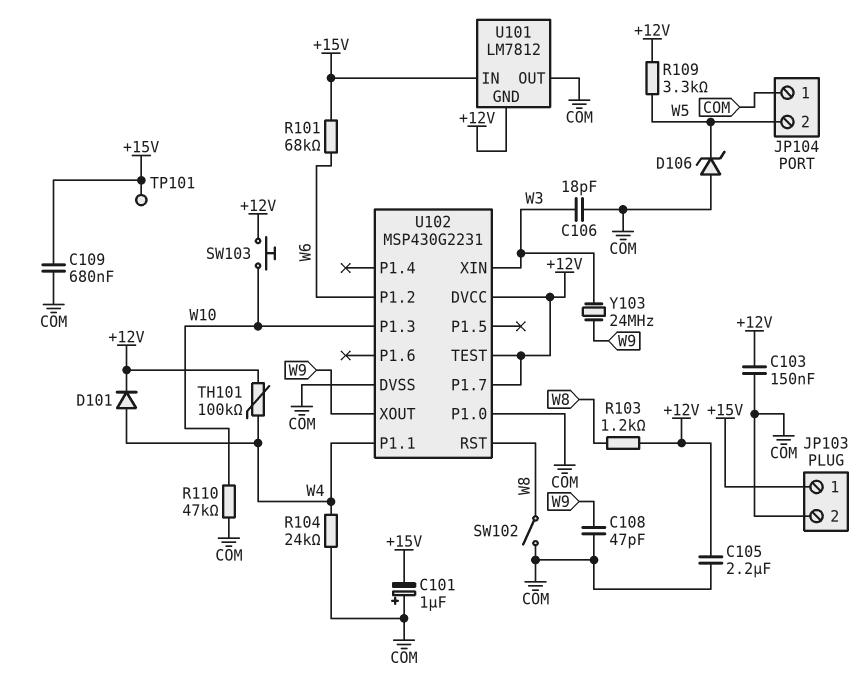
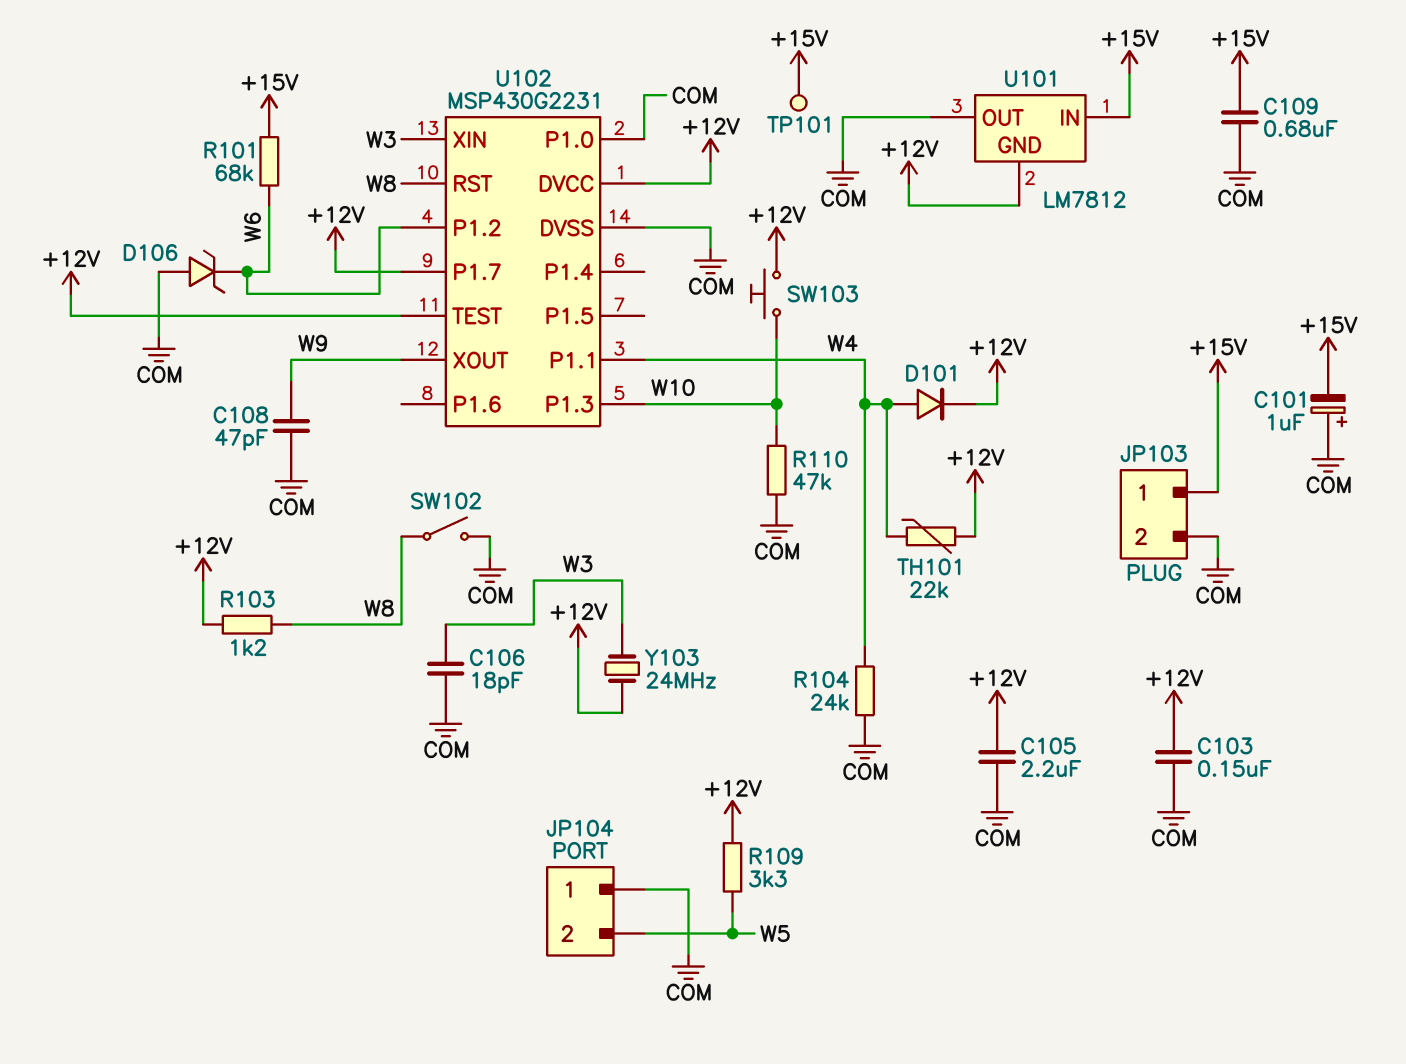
D106: zener (A COM, K W5) -> zener (A COM, K W6)
TH101: 100k (+12V, W4) -> 22k (+12V, W4)
Y103: 24MHz (W3, W9) -> 24MHz (+12V, W3)

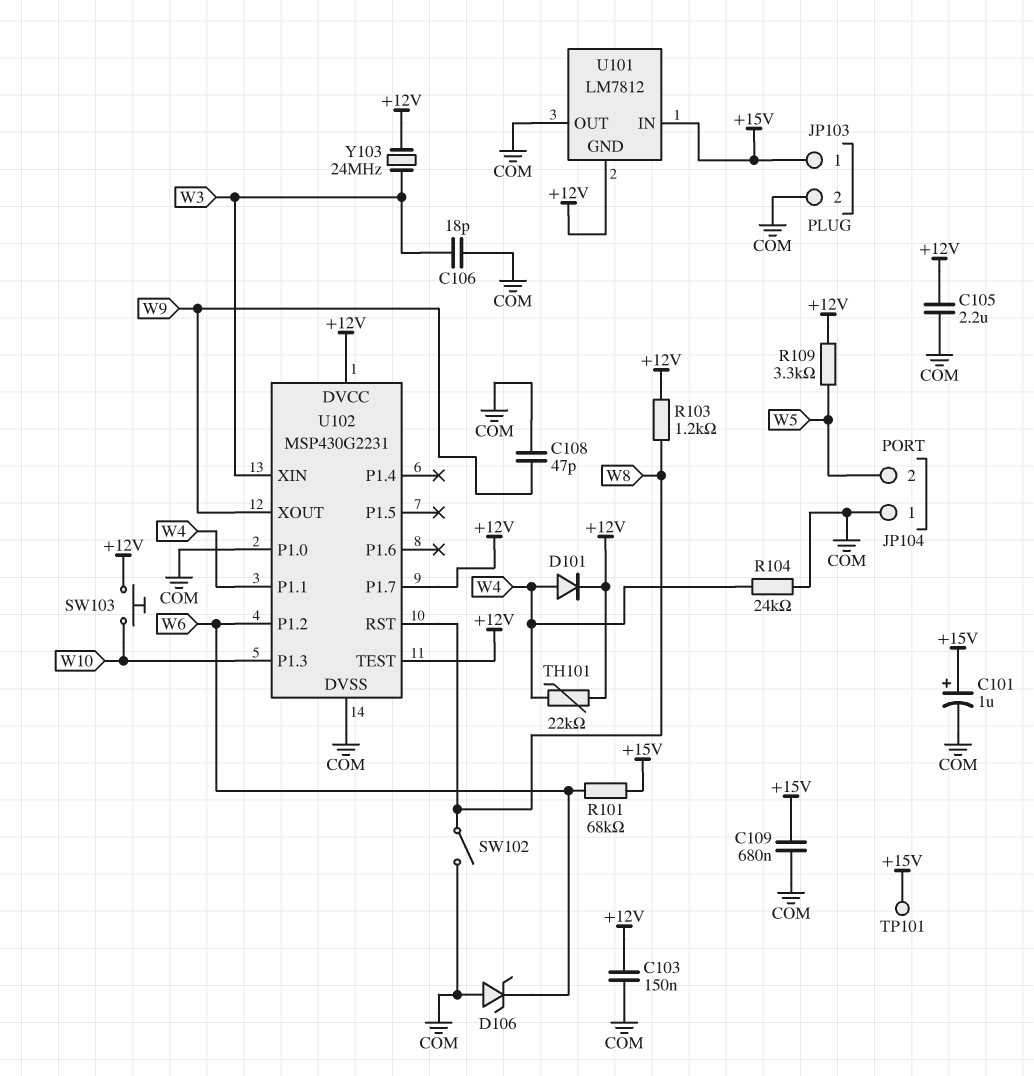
C101: 1uF (plus COM, minus +15V) -> 1uF (plus +15V, minus COM)
R110: 47k (COM, W10) -> none

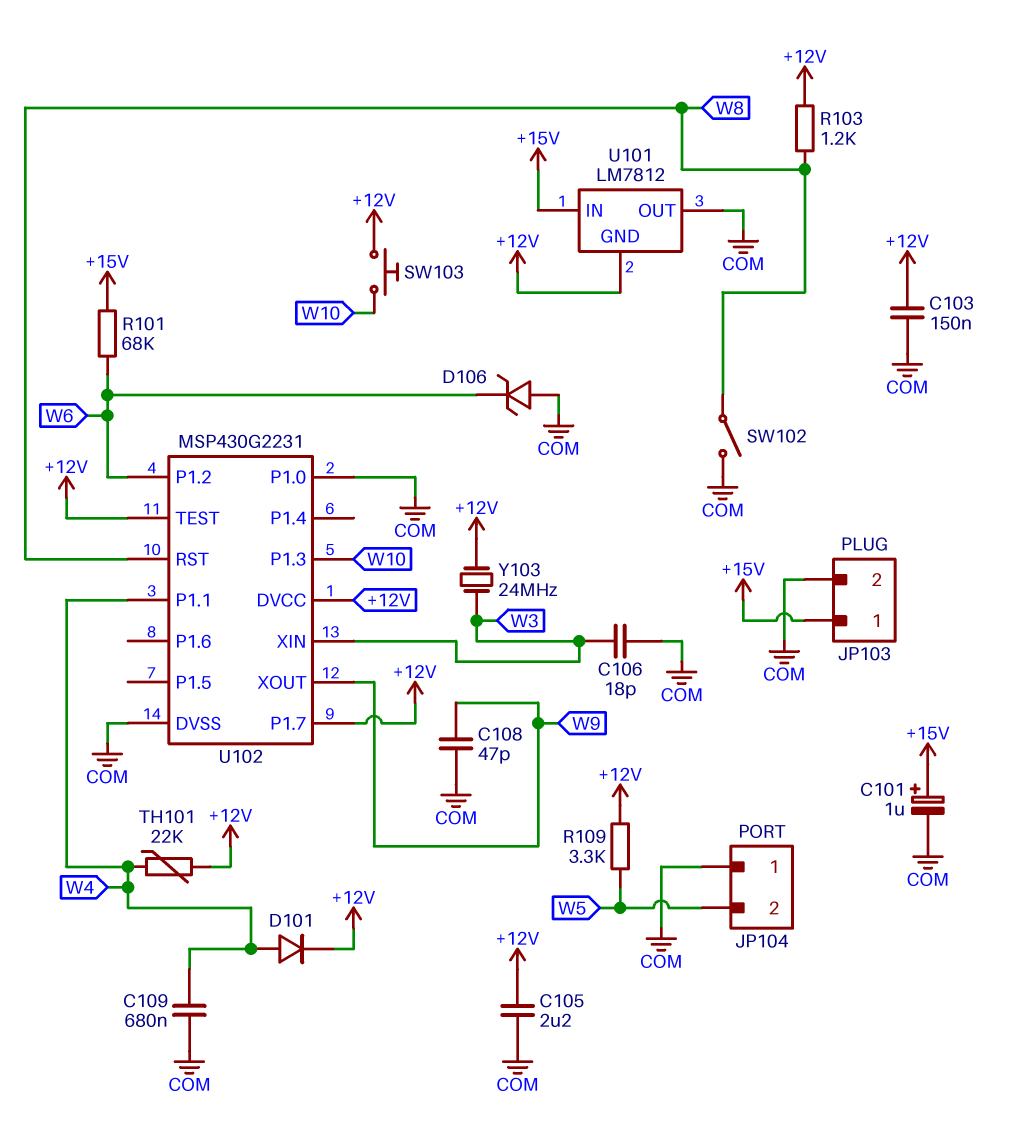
C109: 680nF (+15V, COM) -> 680nF (COM, W4)
R104: 24k (COM, W4) -> none
TP101: test point (+15V) -> none

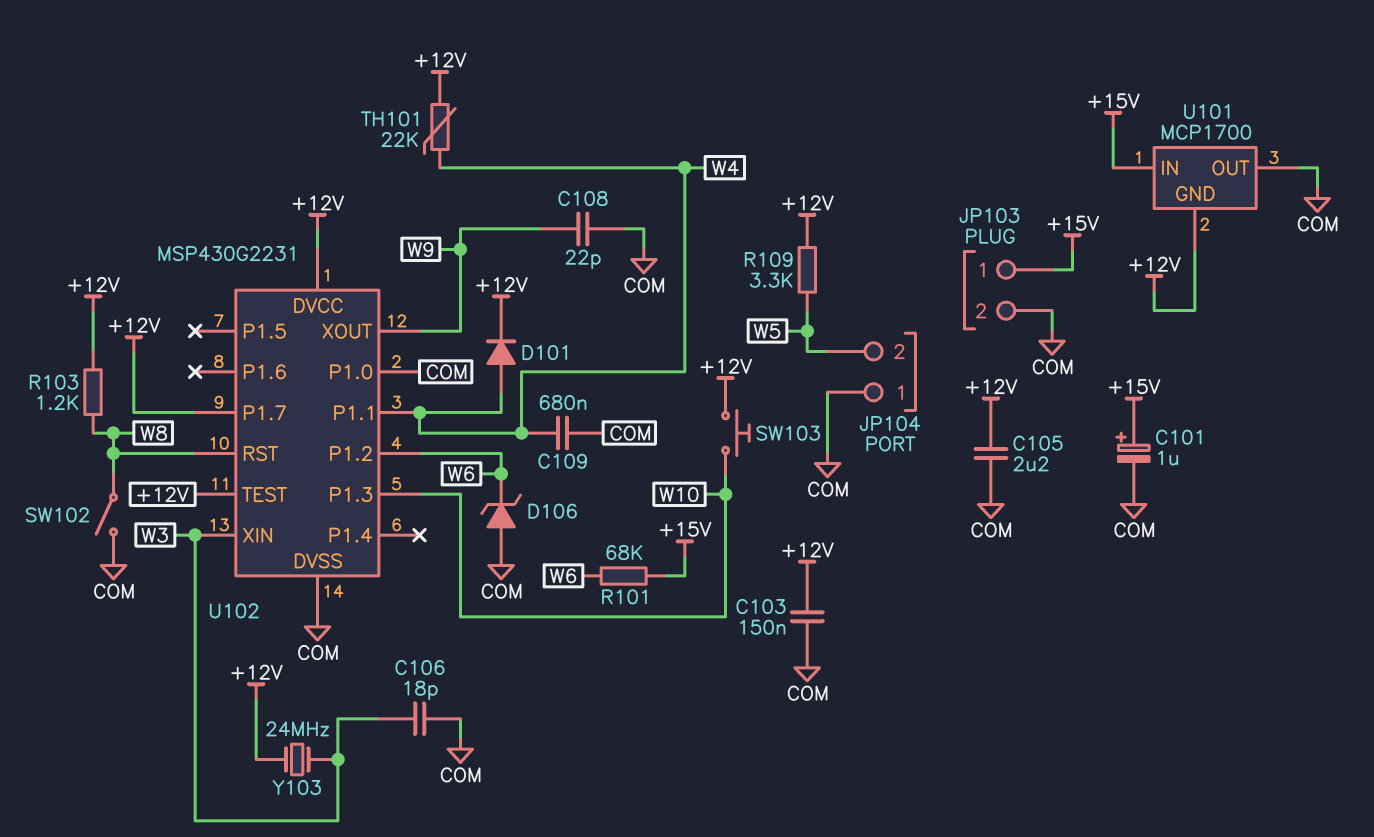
C108: 47pF (COM, W9) -> 22pF (COM, W9)
U101: LM7812 -> MCP1700

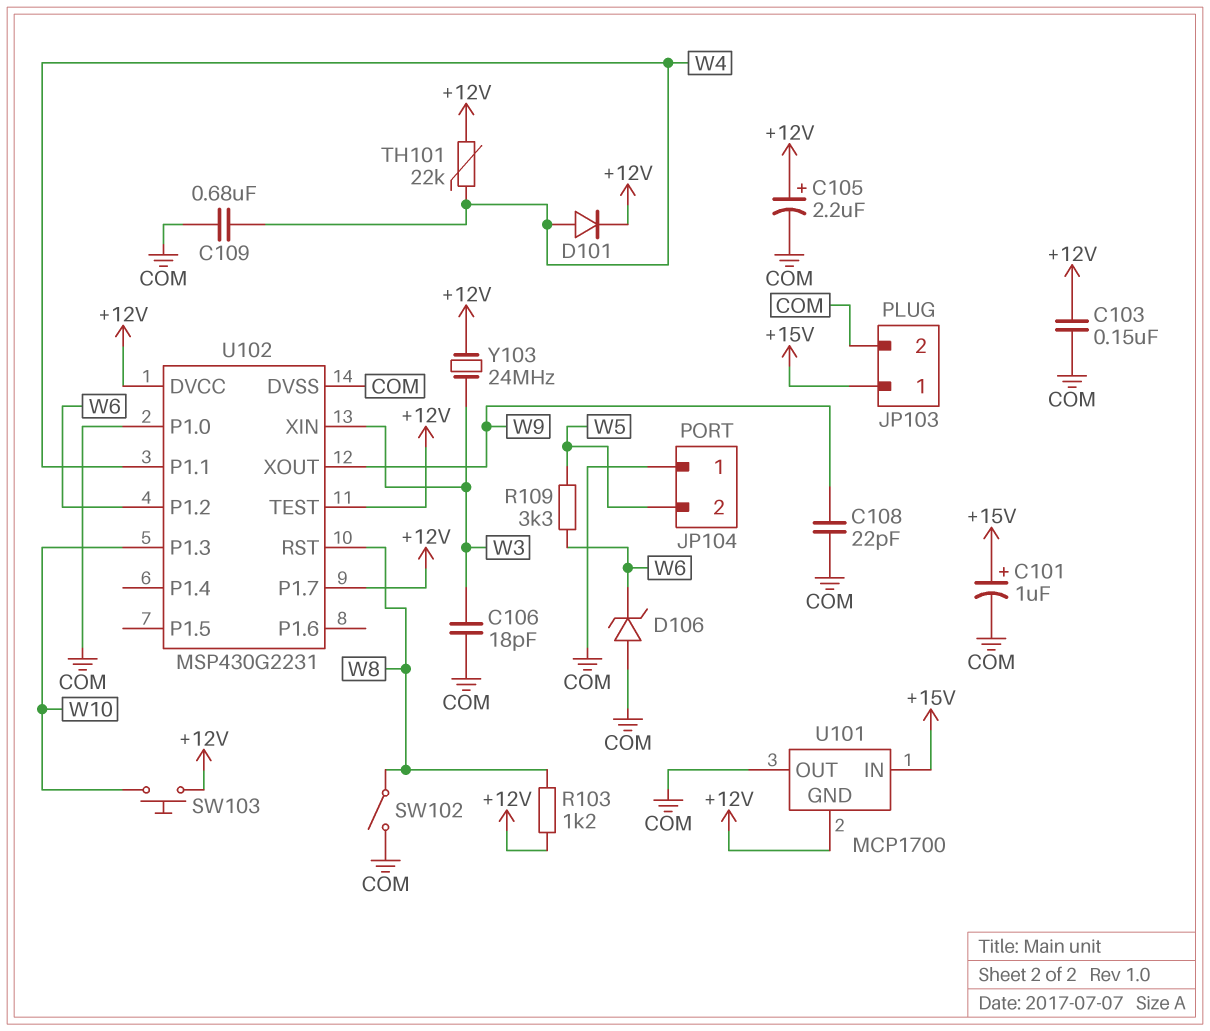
C105: 2.2uF (+12V, COM) -> 2.2uF (plus +12V, minus COM)
R101: 68k (+15V, W6) -> none
R109: 3.3k (+12V, W5) -> 3.3k (W5, W6)

